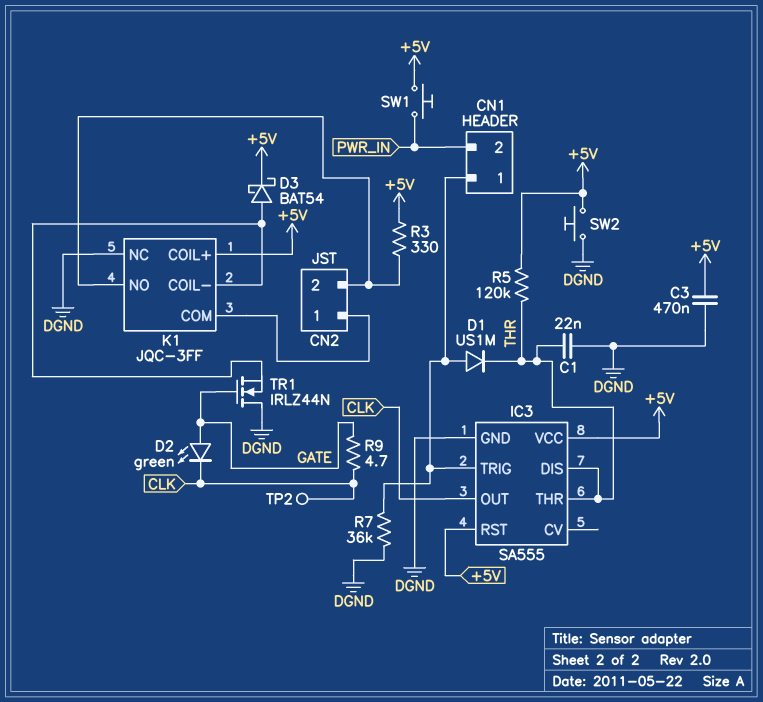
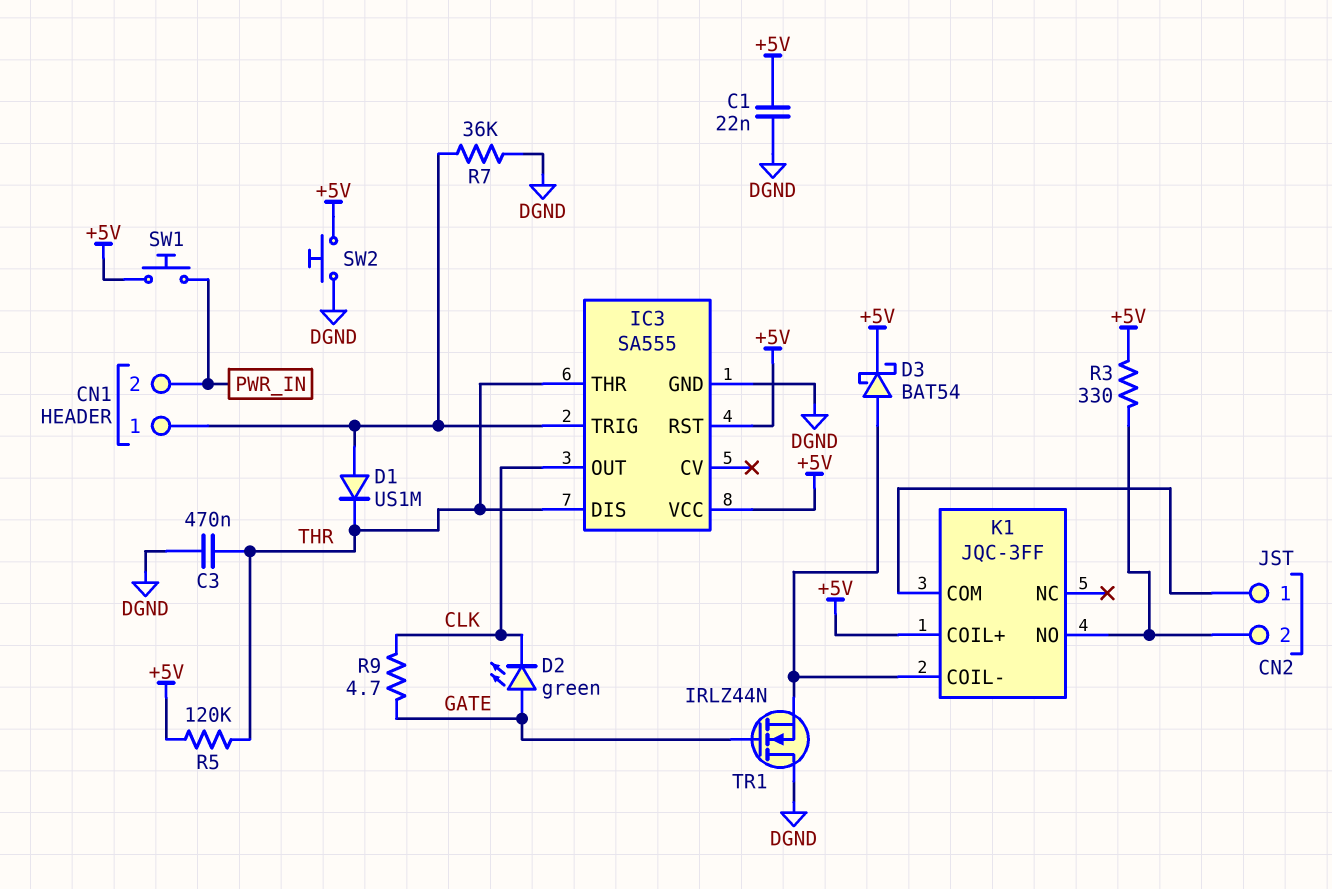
C1: 22nF (DGND, THR) -> 22nF (+5V, DGND)
C3: 470nF (+5V, DGND) -> 470nF (DGND, THR)
K1 pin NC: DGND -> none
TP2: test point (CLK) -> none

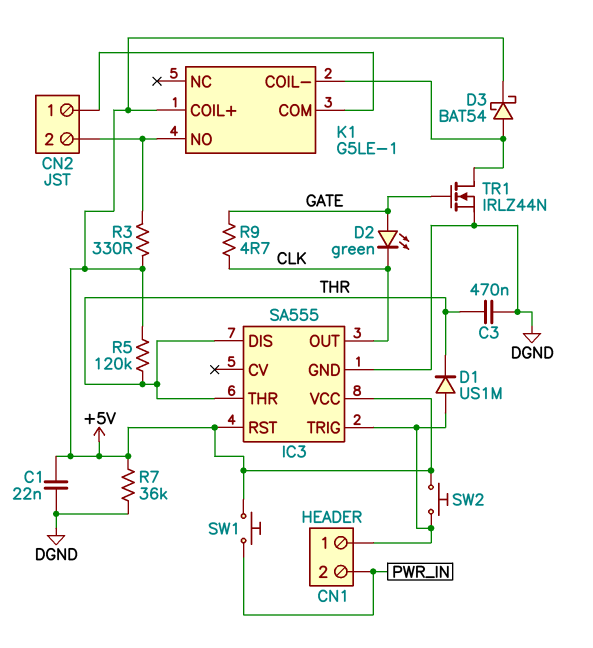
K1: JQC-3FF -> G5LE-1
R7: 36k (CN1/1, DGND) -> 36k (+5V, DGND)
SW2: button (+5V, DGND) -> button (+5V, CN1/1)
TR1: NMOS IRLZ44N (G GATE, D DGND, S K1/COIL-) -> NMOS IRLZ44N (G GATE, D K1/COIL-, S DGND)

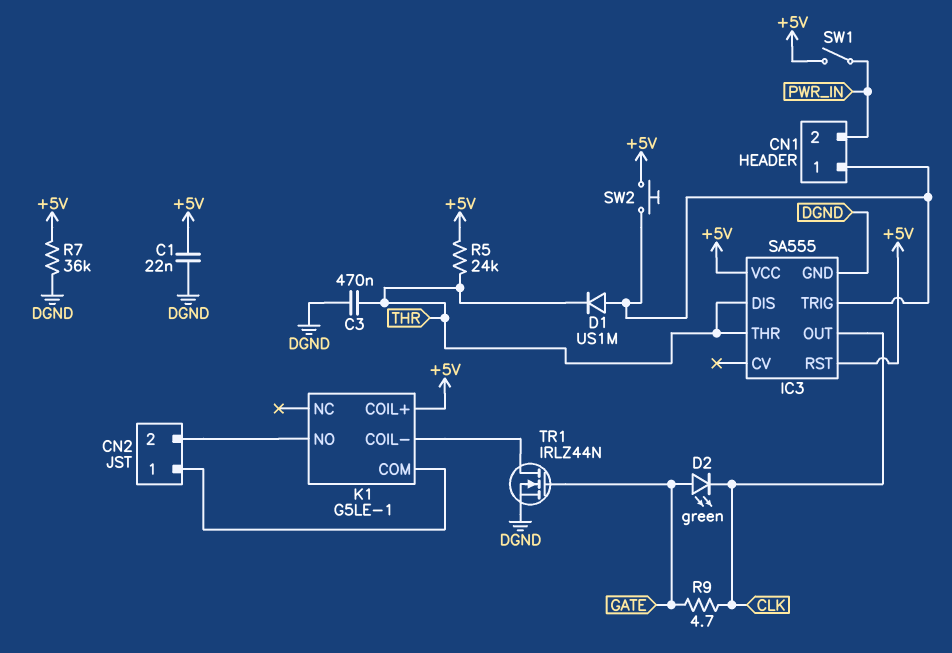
D3: schottky BAT54 (A K1/COIL-, K +5V) -> none
R3: 330 (+5V, CN2/2) -> none
R5: 120k (+5V, THR) -> 24k (+5V, THR)
SW1: button (+5V, PWR_IN) -> switch (+5V, PWR_IN)

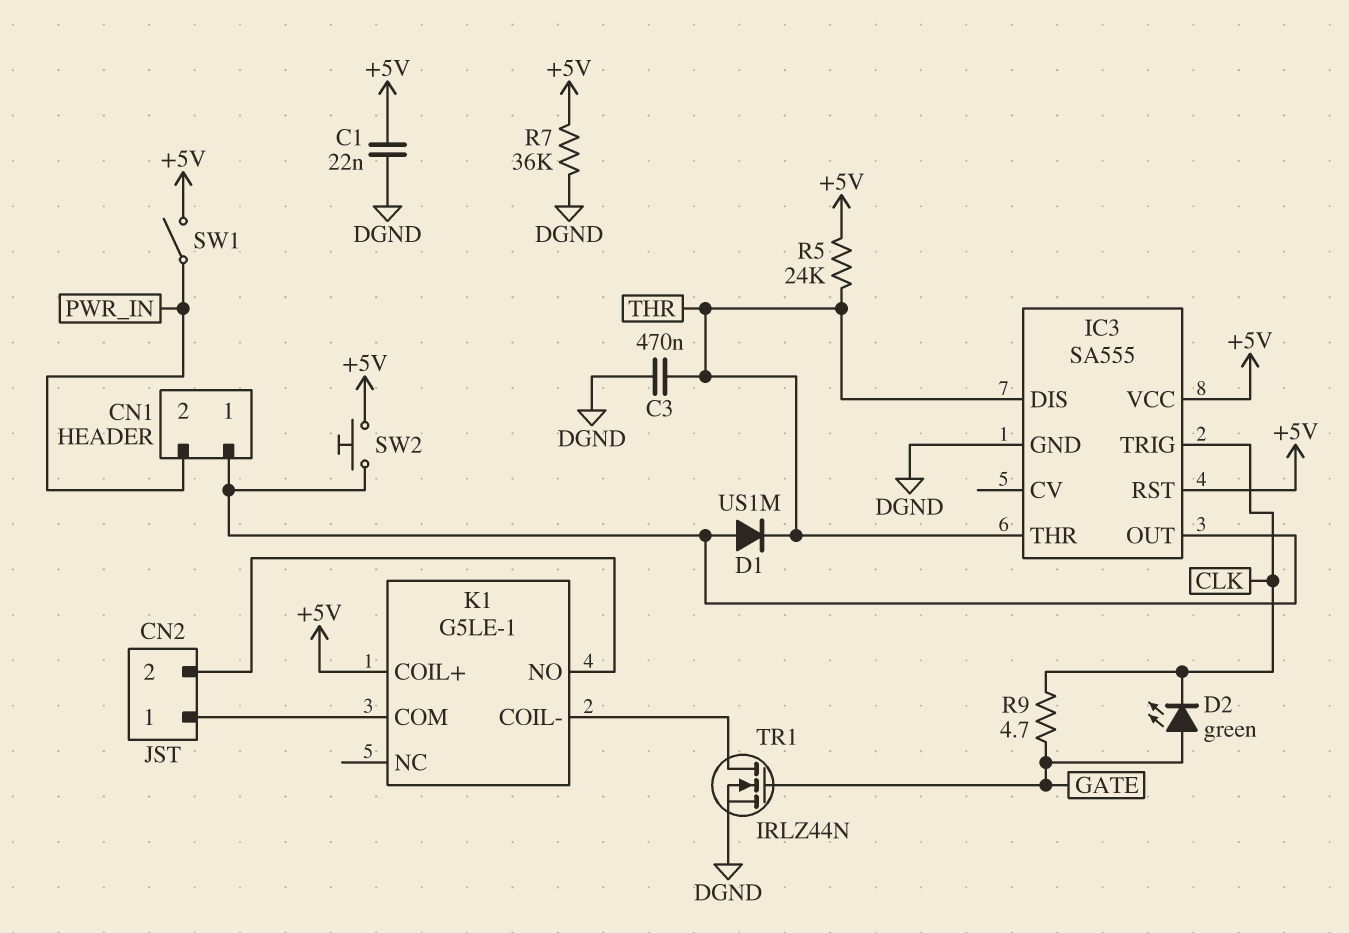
IC3 pin OUT: CLK -> CN1/1
IC3 pin TRIG: CN1/1 -> CLK

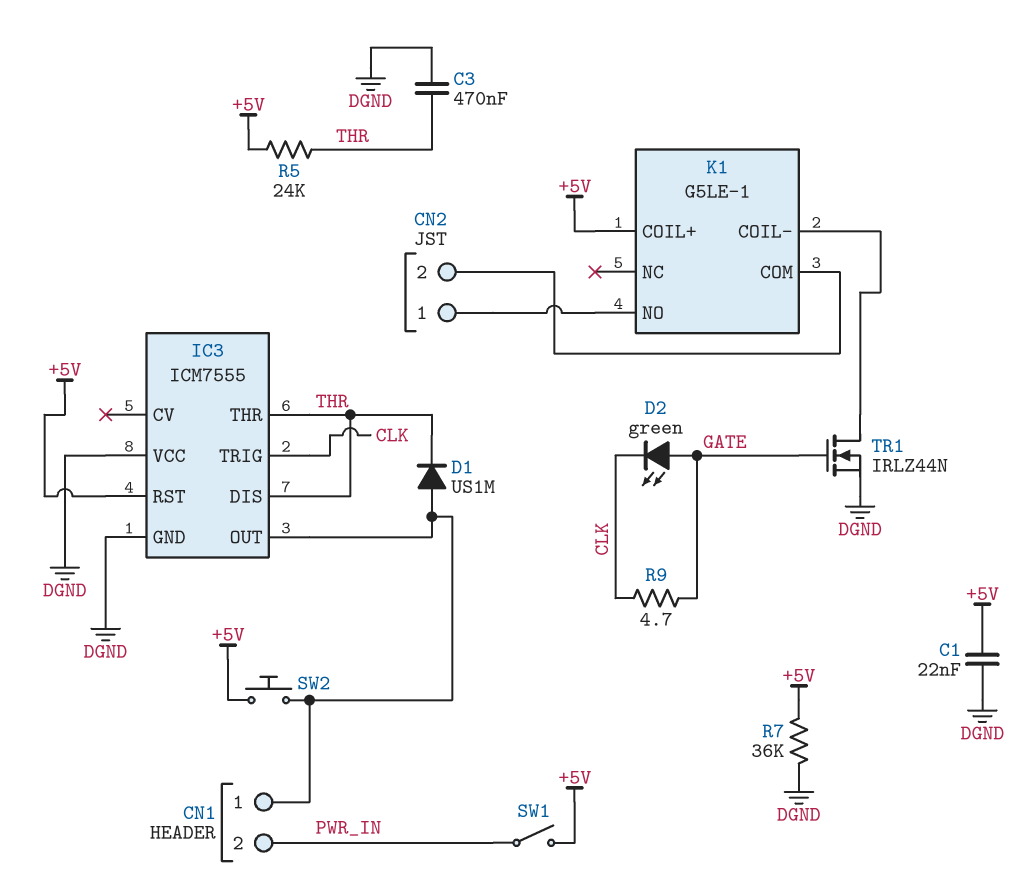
IC3: SA555 -> ICM7555
IC3 pin VCC: +5V -> DGND
K1 pin COM: CN2/1 -> CN2/2
K1 pin NO: CN2/2 -> CN2/1

